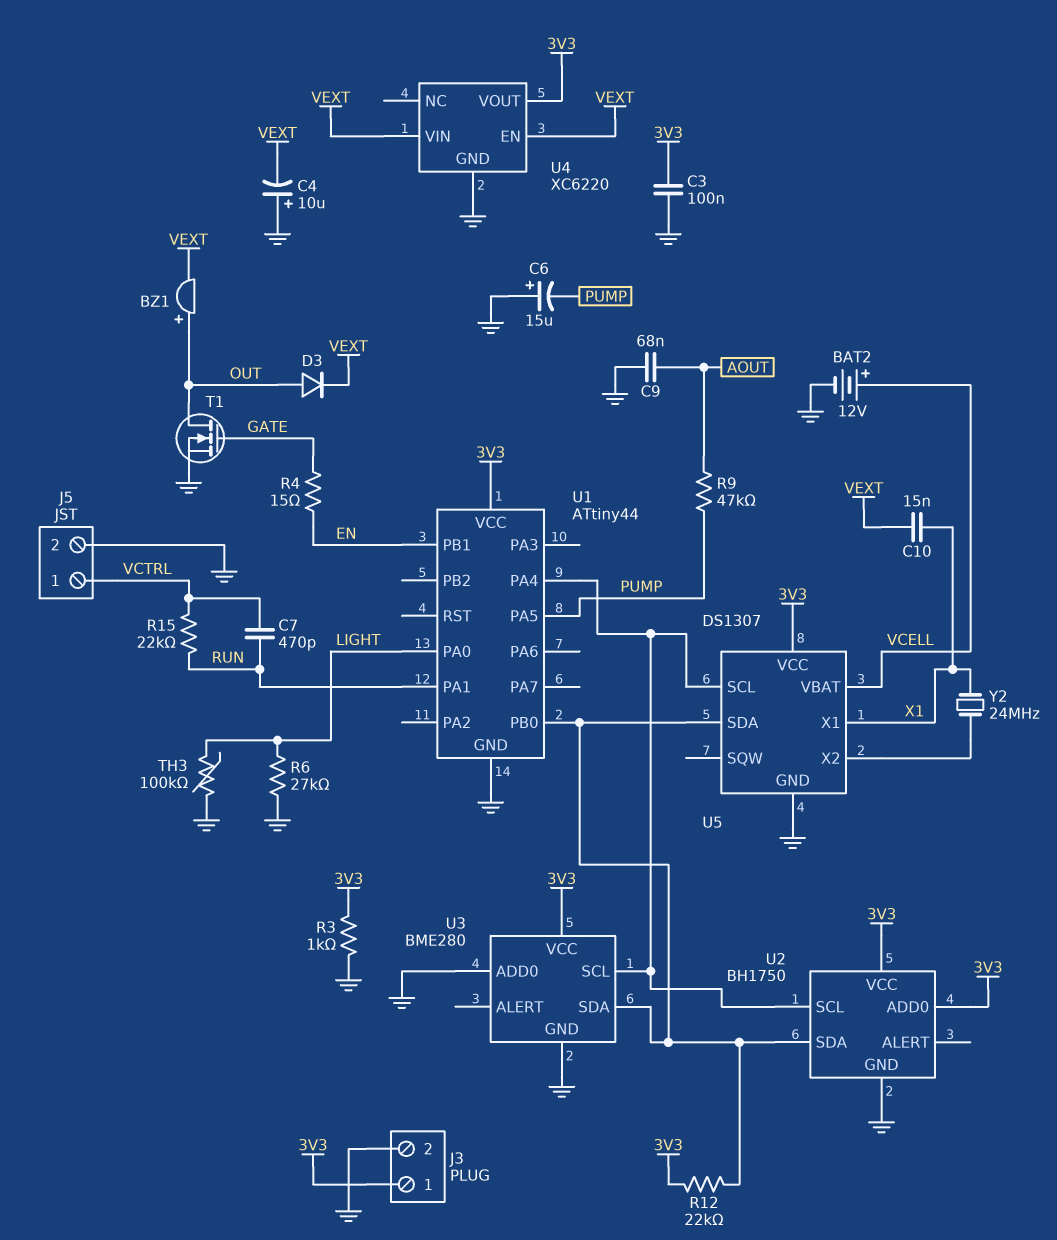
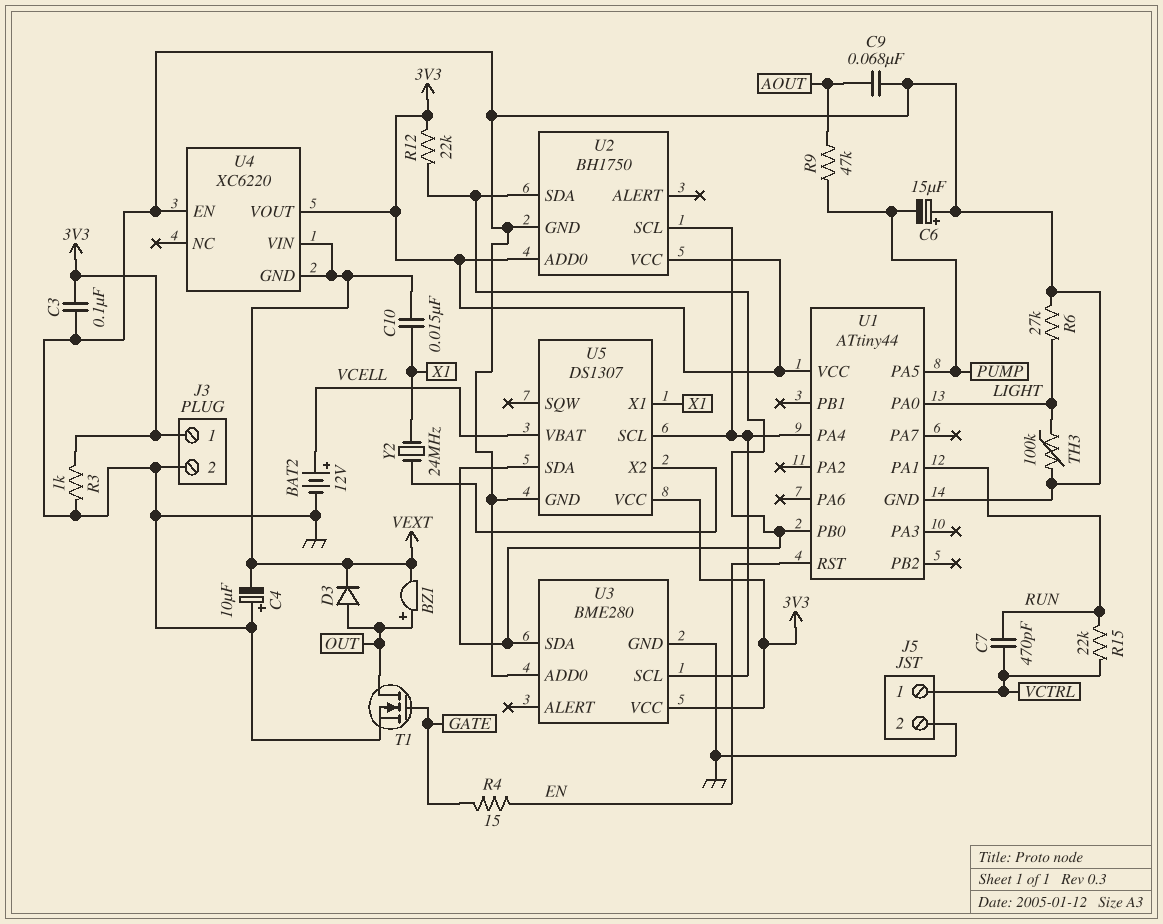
U1 pin PB1: EN -> none
U1 pin RST: none -> EN
U4 pin EN: VEXT -> GND
U4 pin GND: GND -> VEXT

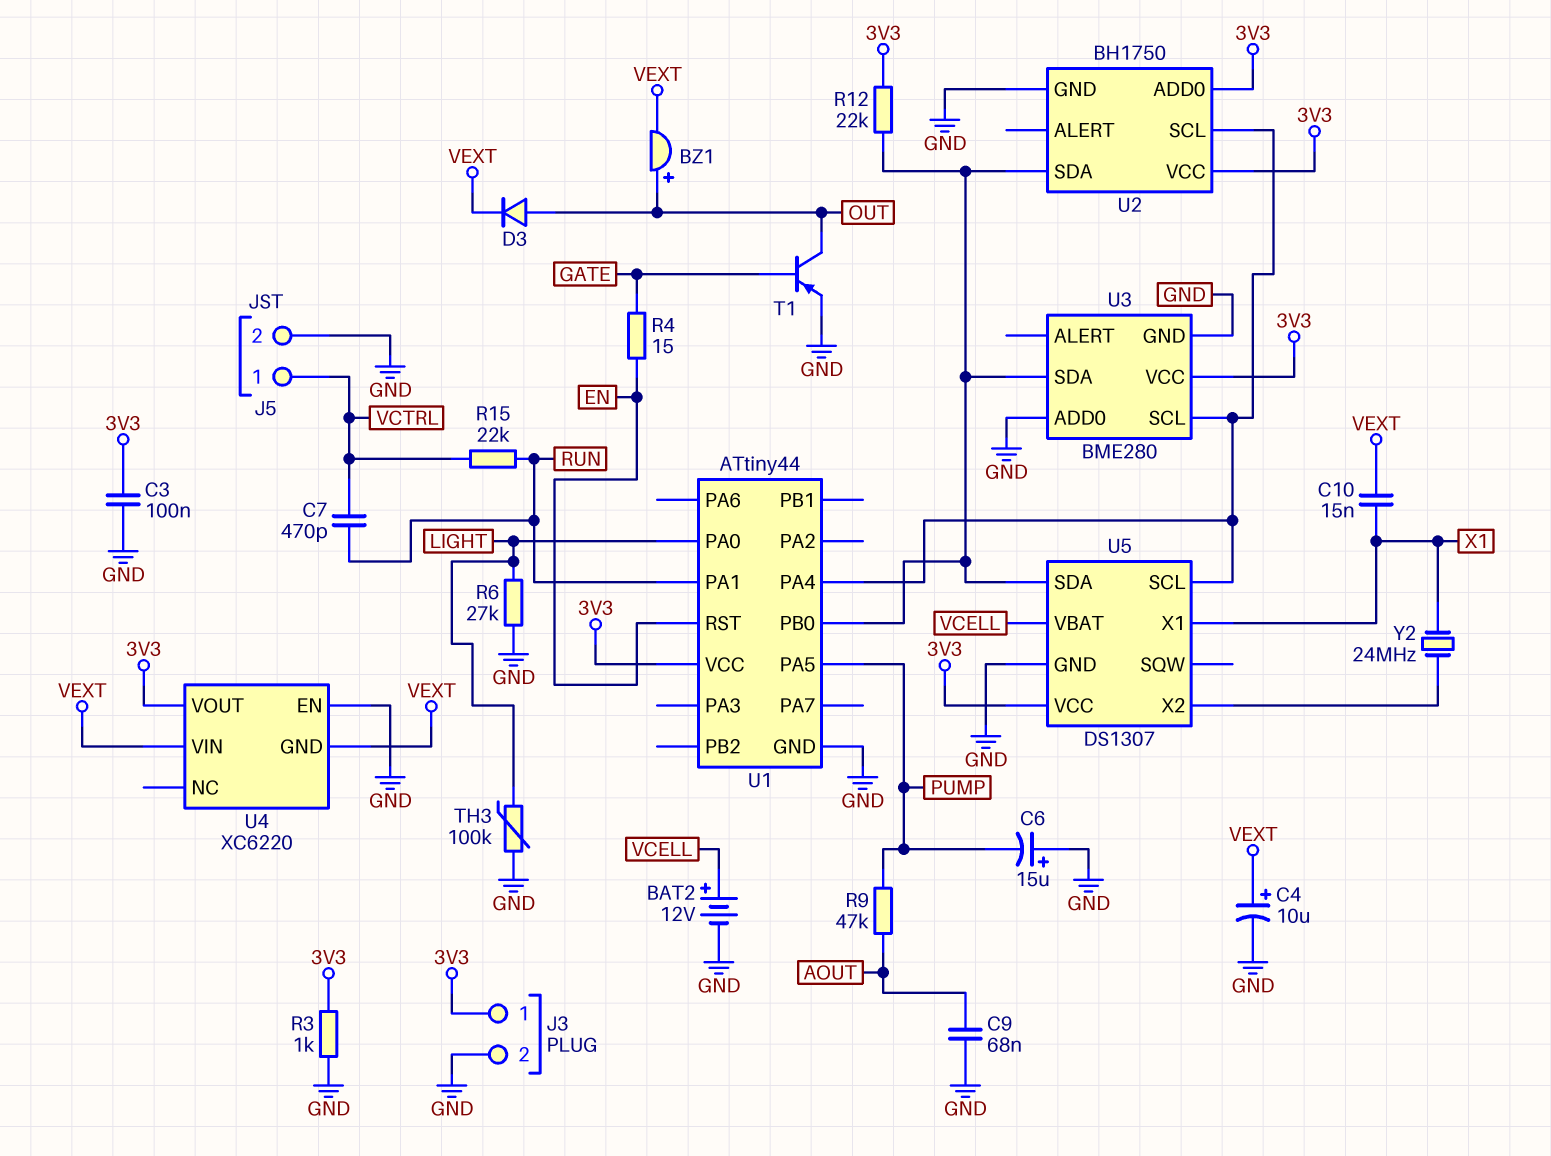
C4: 10uF (plus GND, minus VEXT) -> 10uF (plus VEXT, minus GND)
T1: NMOS (G GATE, D OUT, S GND) -> PNP (B GATE, C OUT, E GND)

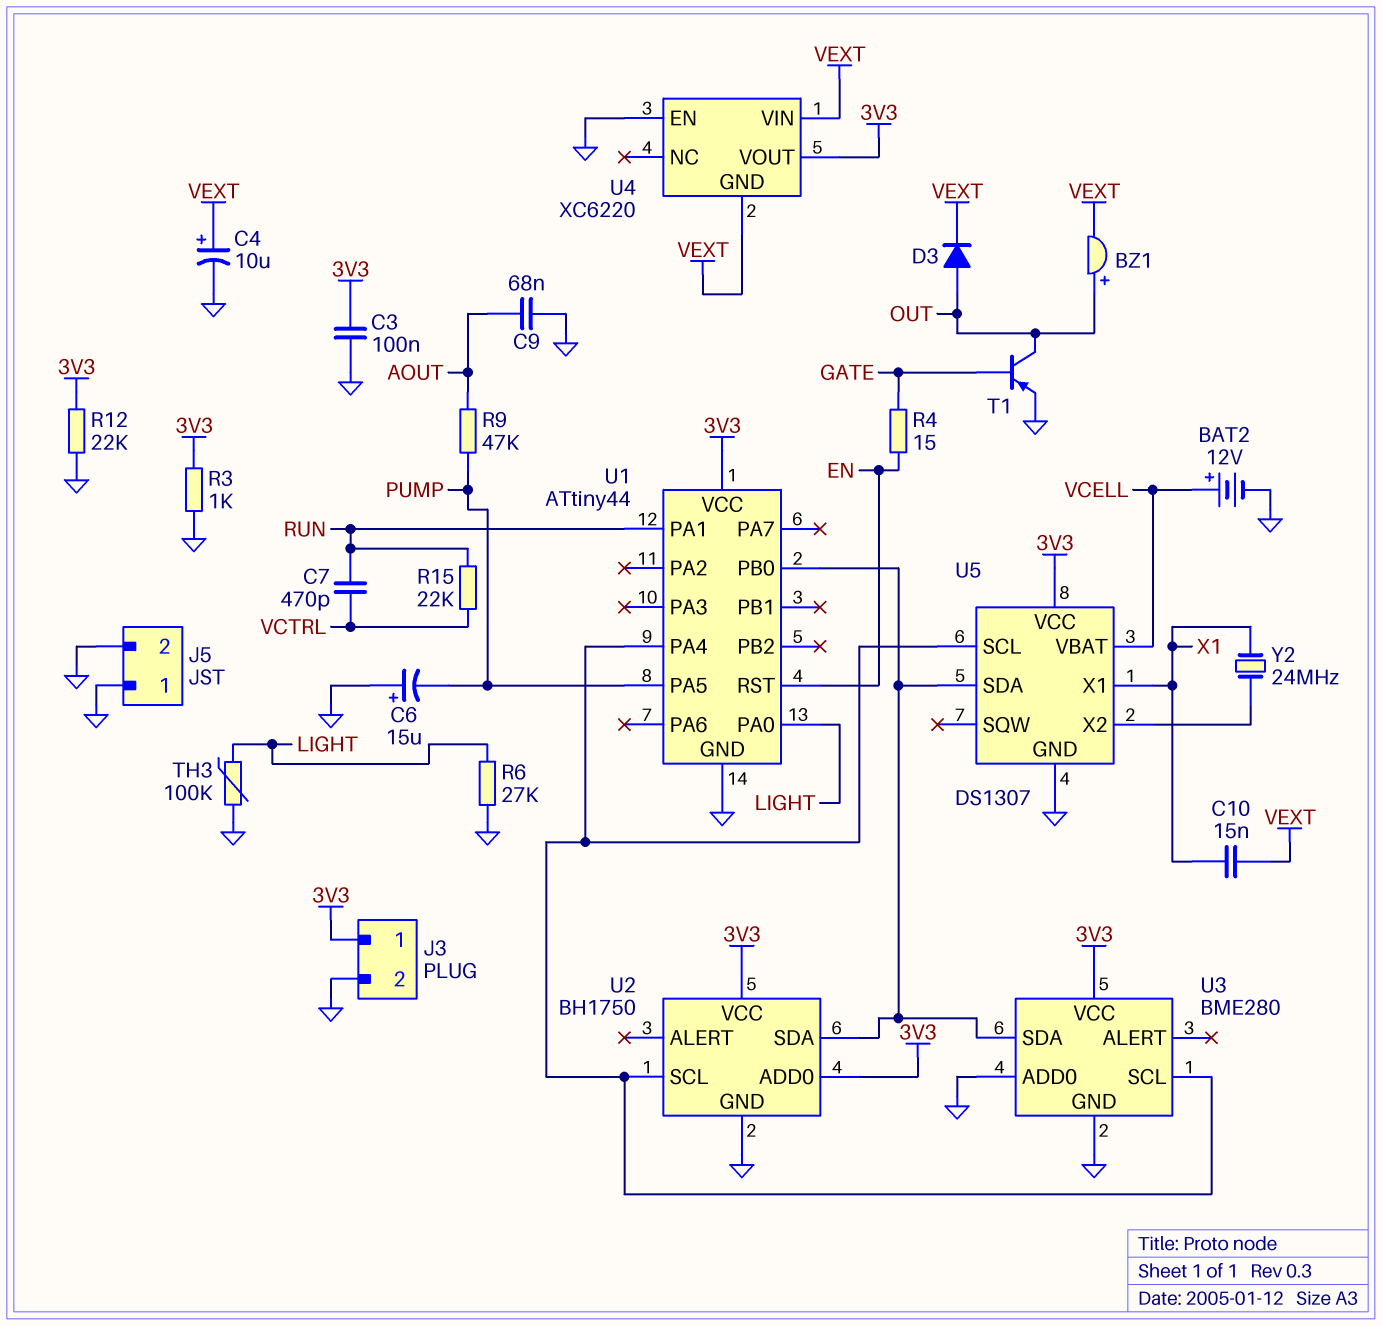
J5 pin 1: VCTRL -> GND
R12: 22k (3V3, U1/PB0) -> 22k (3V3, GND)

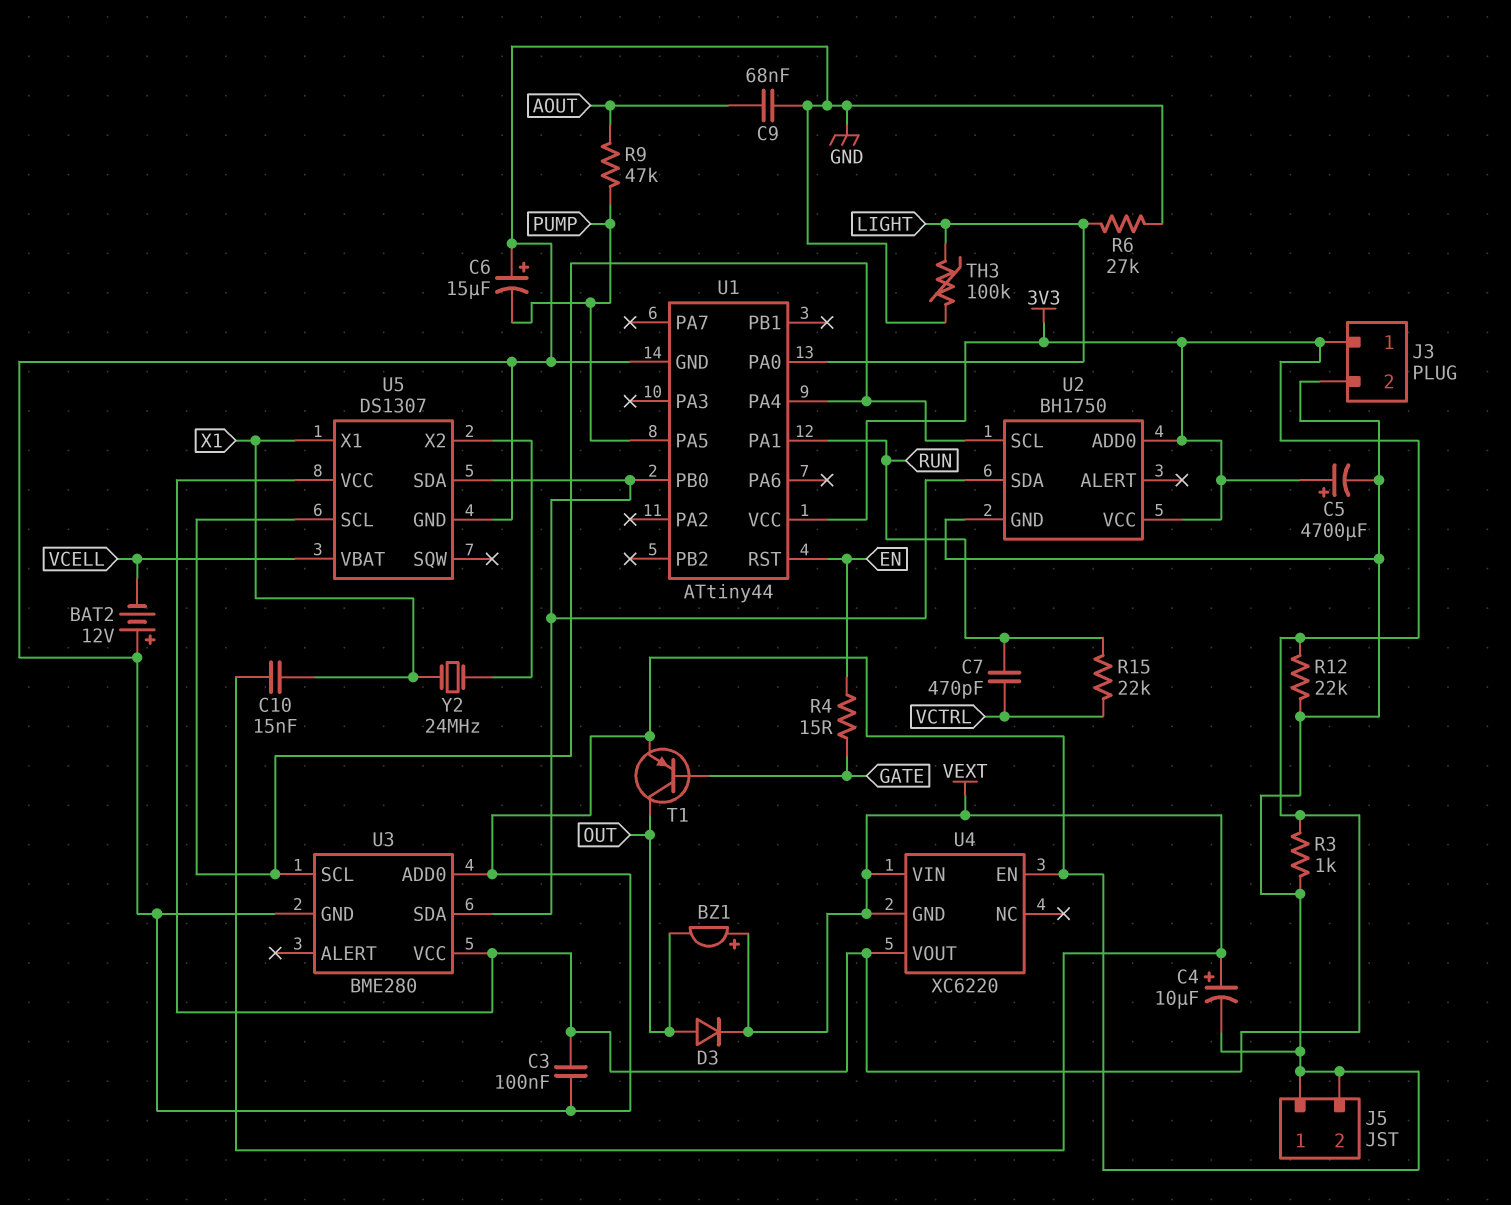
BAT2: 12V (plus VCELL, minus GND) -> 12V (plus GND, minus VCELL)
BZ1: buzzer (plus OUT, minus VEXT) -> buzzer (plus VEXT, minus OUT)
C5: none -> 4700uF (plus 3V3, minus GND)

